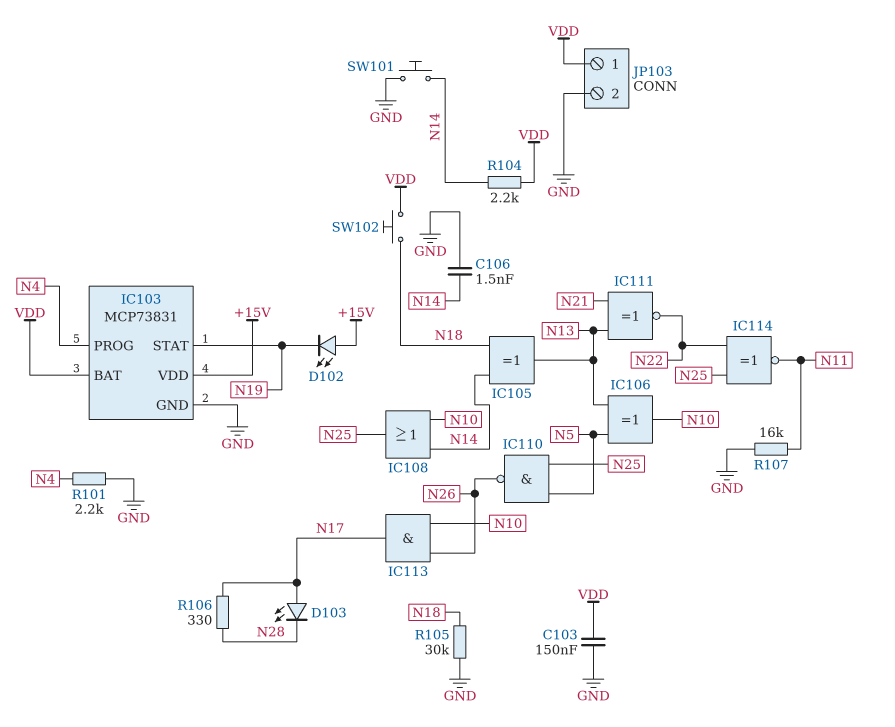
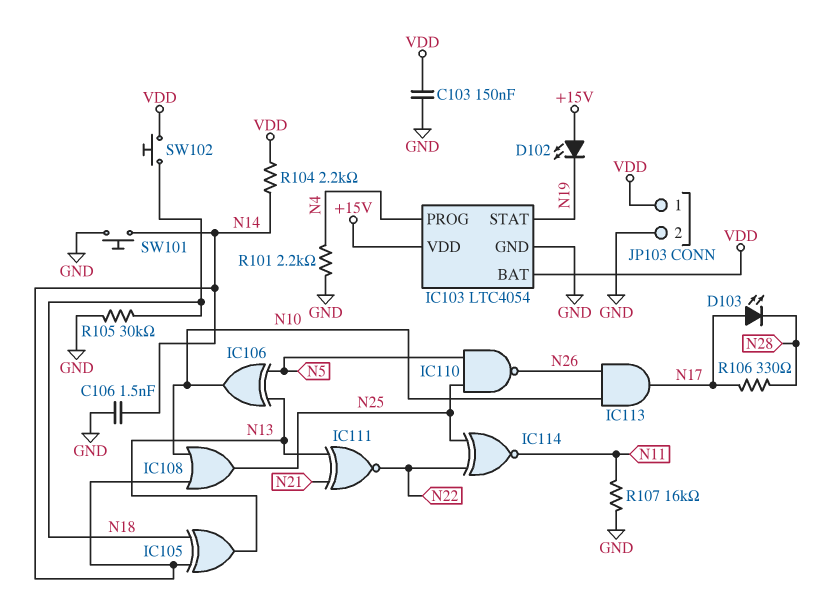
IC103: MCP73831 -> LTC4054

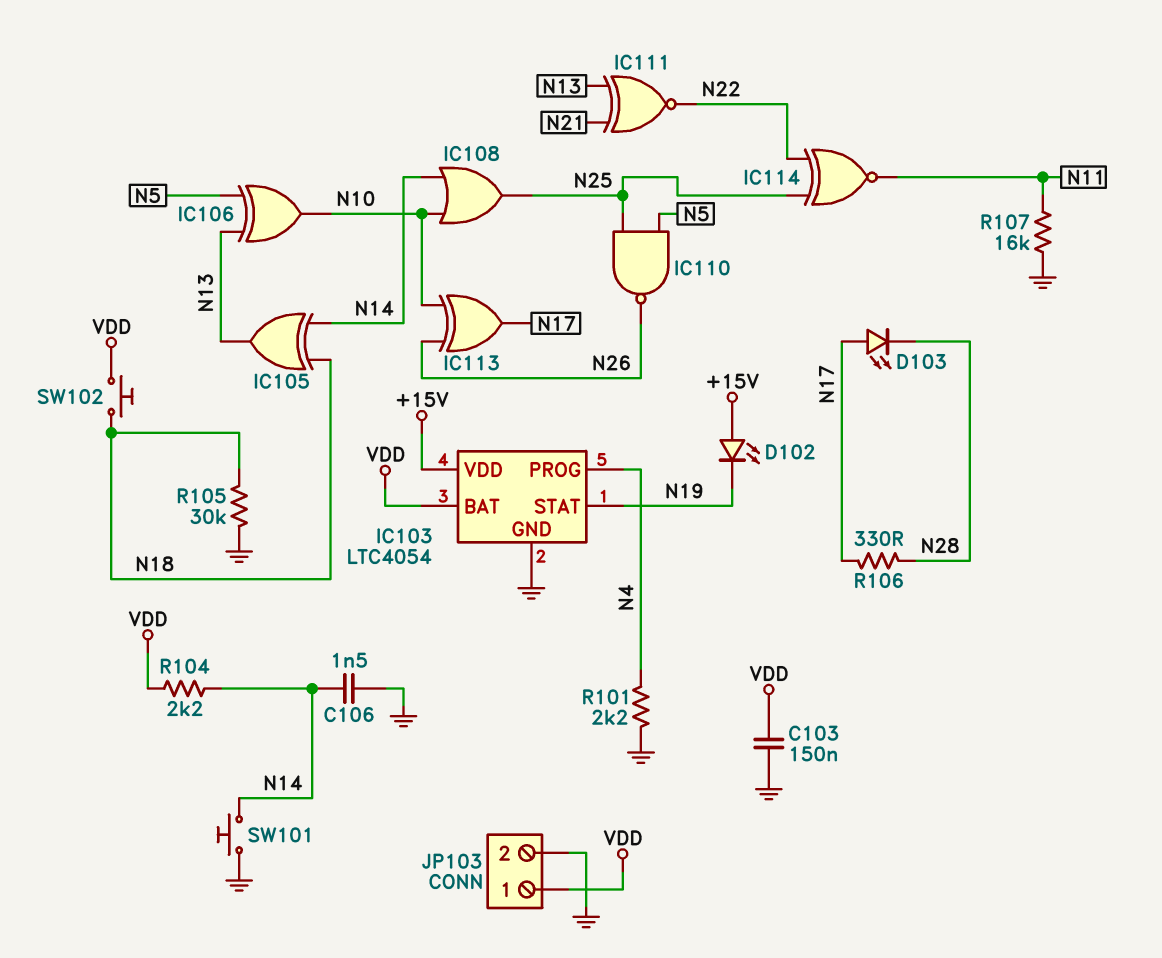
IC113: AND (in N10, in N26, out N17) -> XOR (in N10, in N26, out N17)

